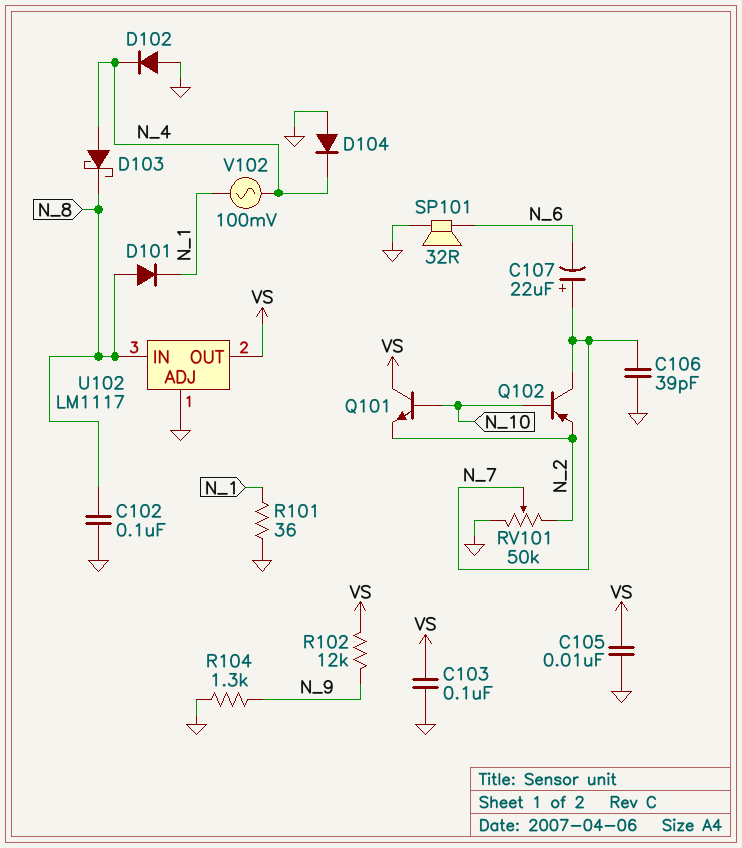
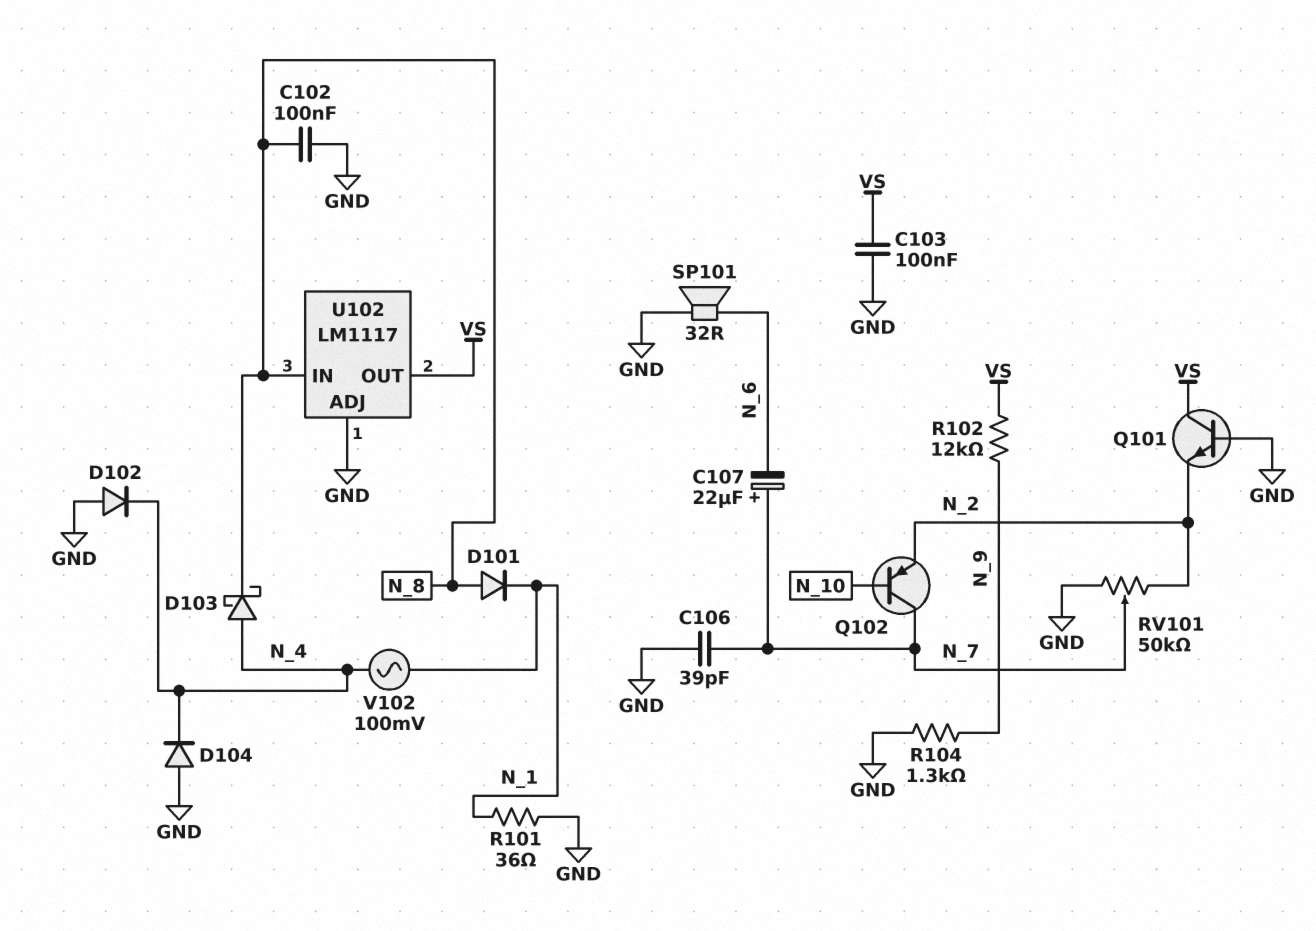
C105: 10nF (GND, VS) -> none
Q101: NPN (B N_10, C VS, E N_2) -> NPN (B GND, C VS, E N_2)

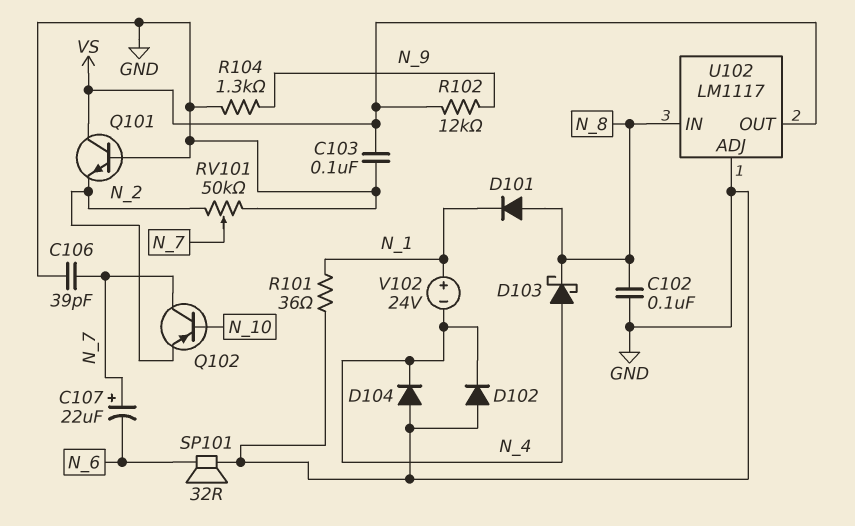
V102: AC 100mV (N_1, N_4) -> 24V (plus N_1, minus N_4)

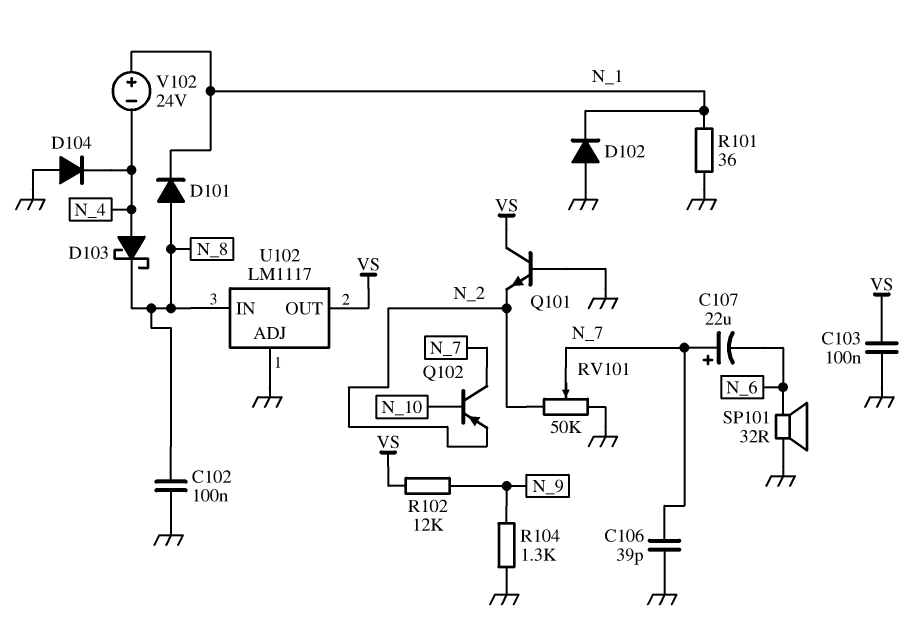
D102: diode (A GND, K N_4) -> diode (A GND, K N_1)

